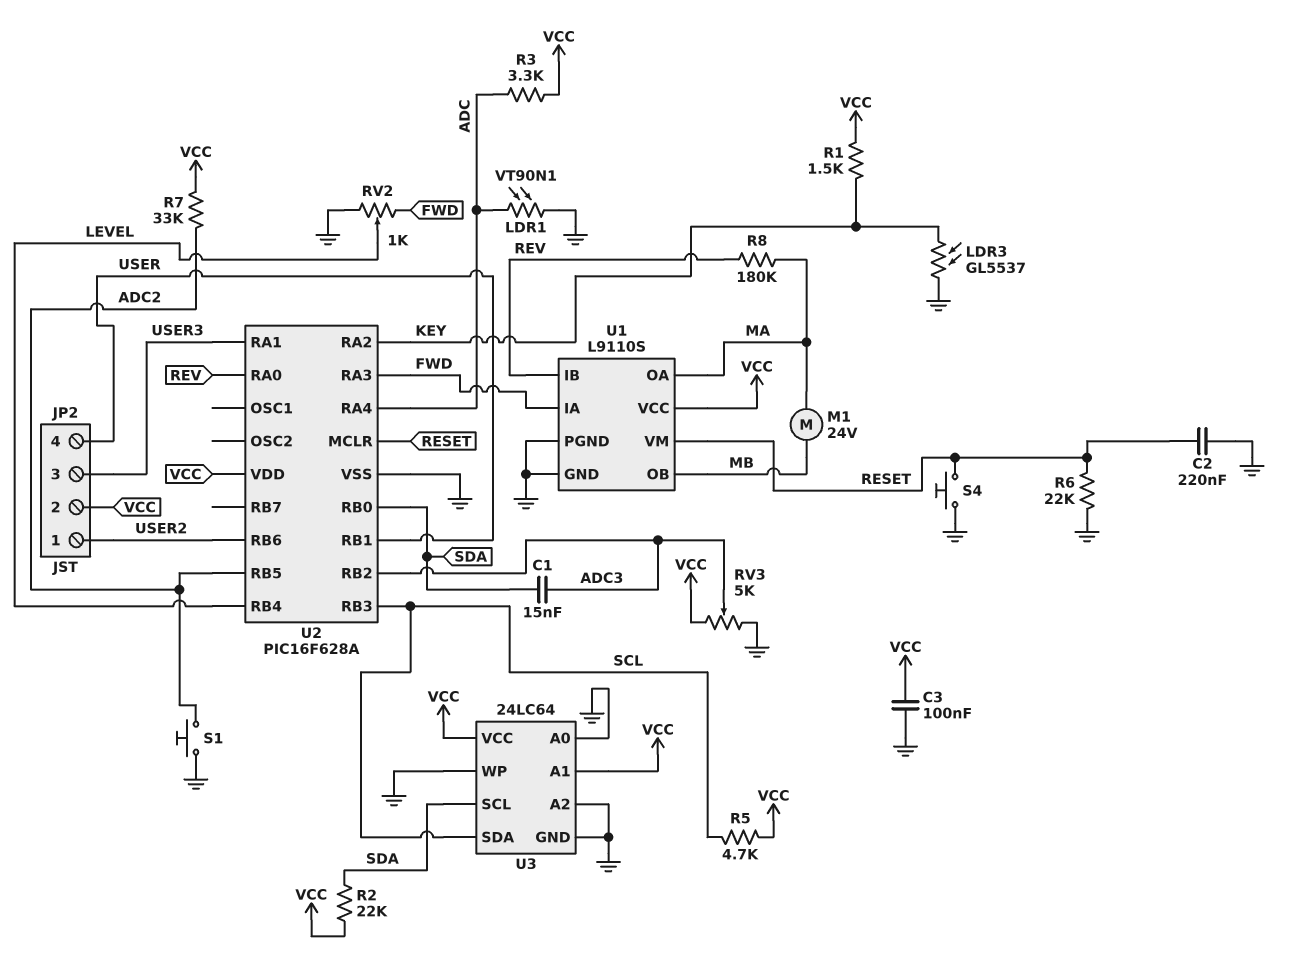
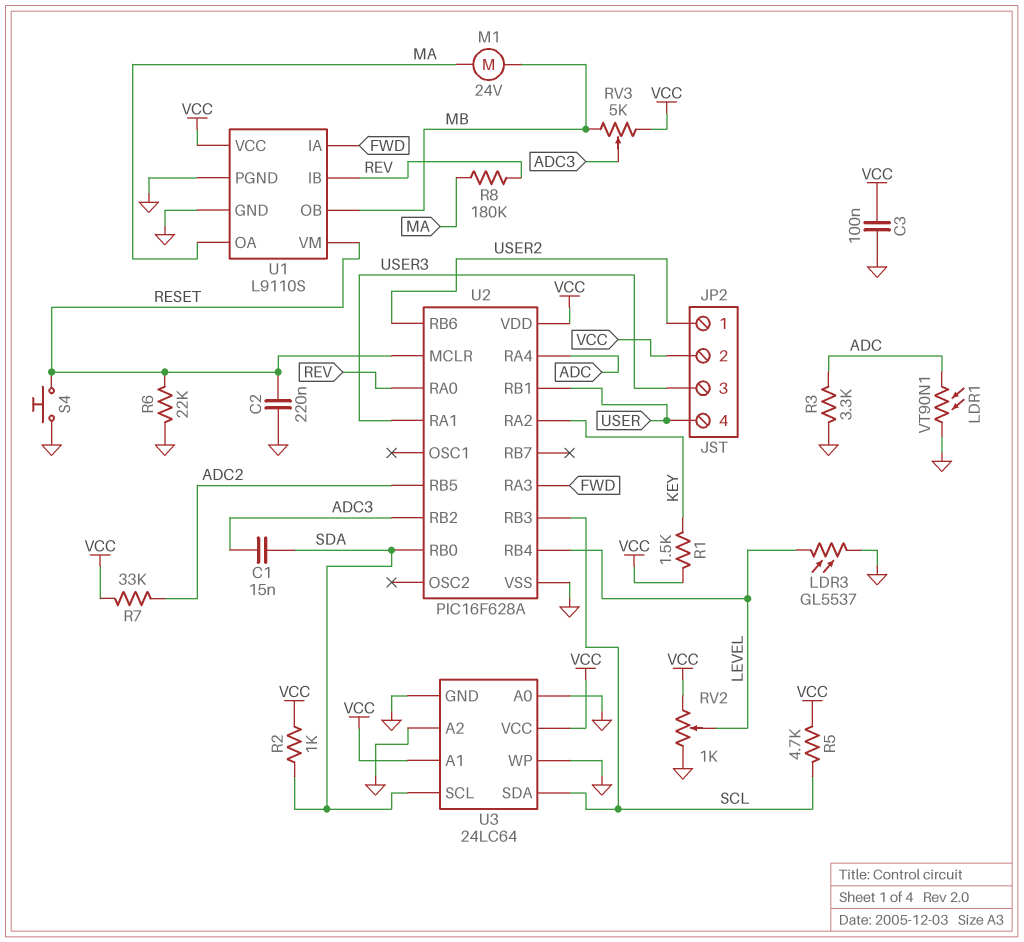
LDR3: GL5537 (GND, KEY) -> GL5537 (GND, LEVEL)
R2: 22k (SDA, VCC) -> 1k (SDA, VCC)
R3: 3.3k (ADC, VCC) -> 3.3k (ADC, GND)
RV2: 1k (FWD, GND, wiper LEVEL) -> 1k (GND, VCC, wiper LEVEL)
RV3: 5k (GND, VCC, wiper ADC3) -> 5k (MB, VCC, wiper ADC3)
S1: button (ADC2, GND) -> none

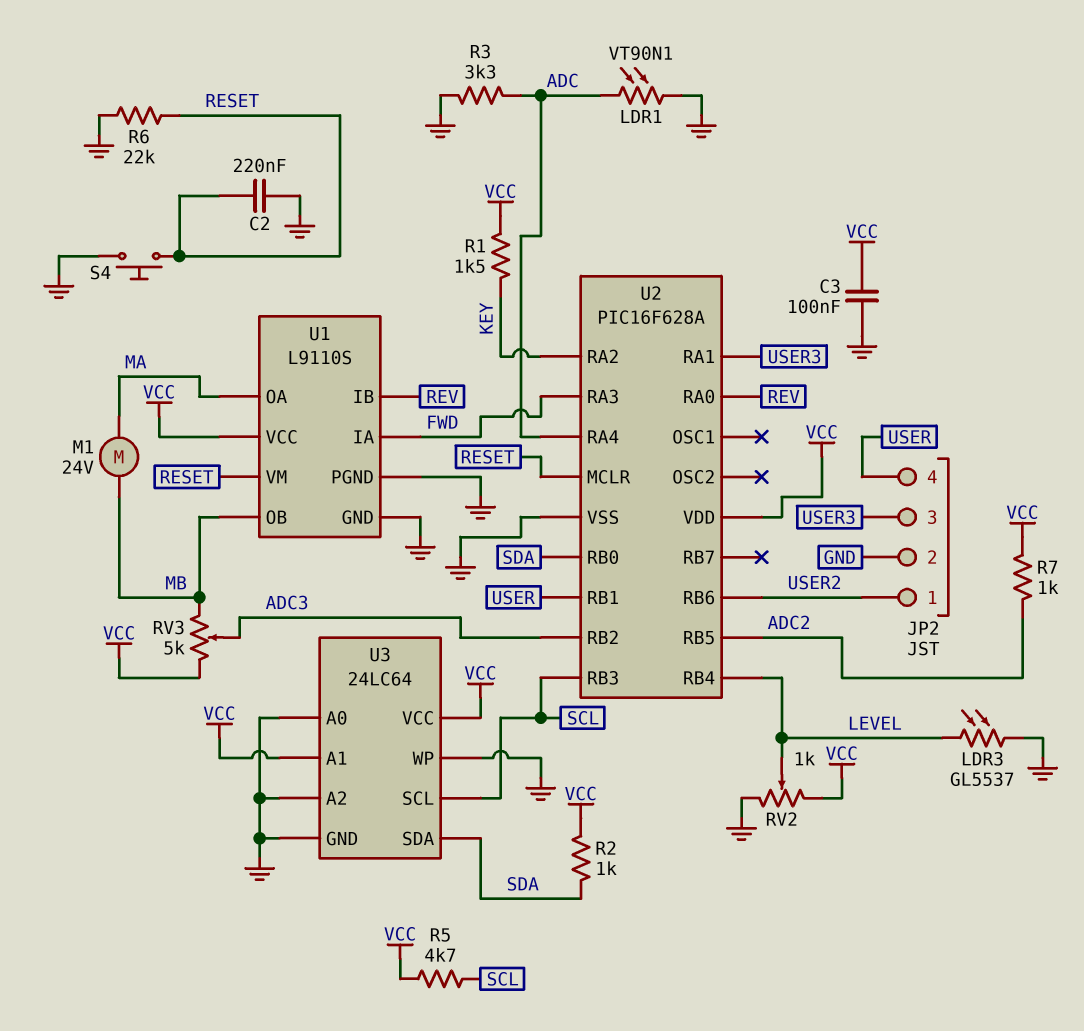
C1: 15nF (ADC3, SDA) -> none
JP2 pin 2: VCC -> GND
R7: 33k (ADC2, VCC) -> 1k (ADC2, VCC)
R8: 180k (MA, REV) -> none
U3 pin SCL: SDA -> SCL
U3 pin SDA: SCL -> SDA

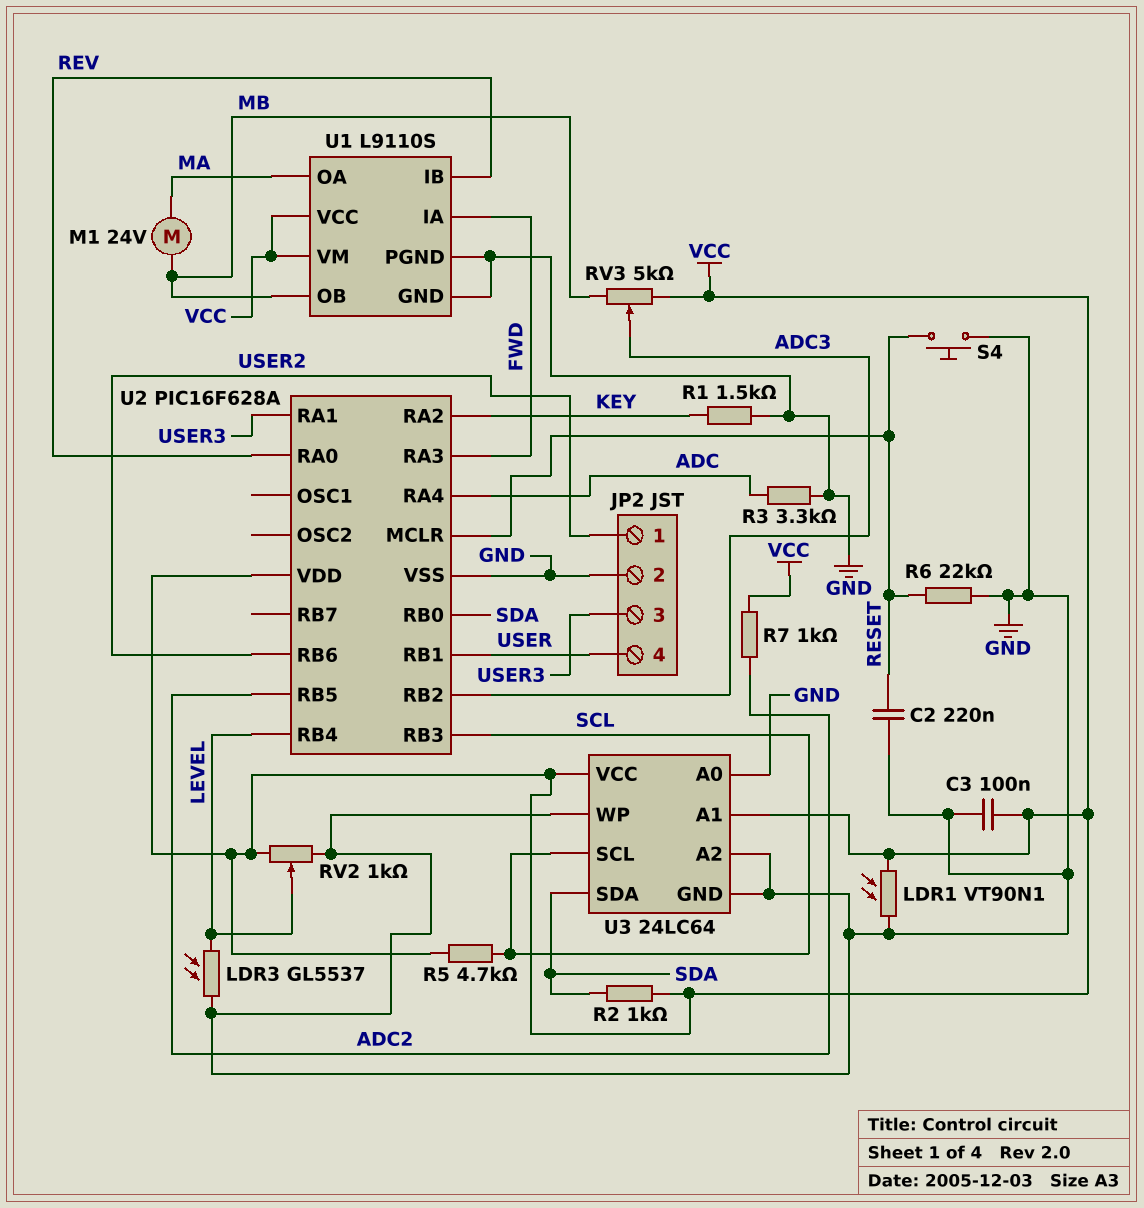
LDR1: VT90N1 (ADC, GND) -> VT90N1 (GND, VCC)
R1: 1.5k (KEY, VCC) -> 1.5k (GND, KEY)
U1 pin VM: RESET -> VCC

